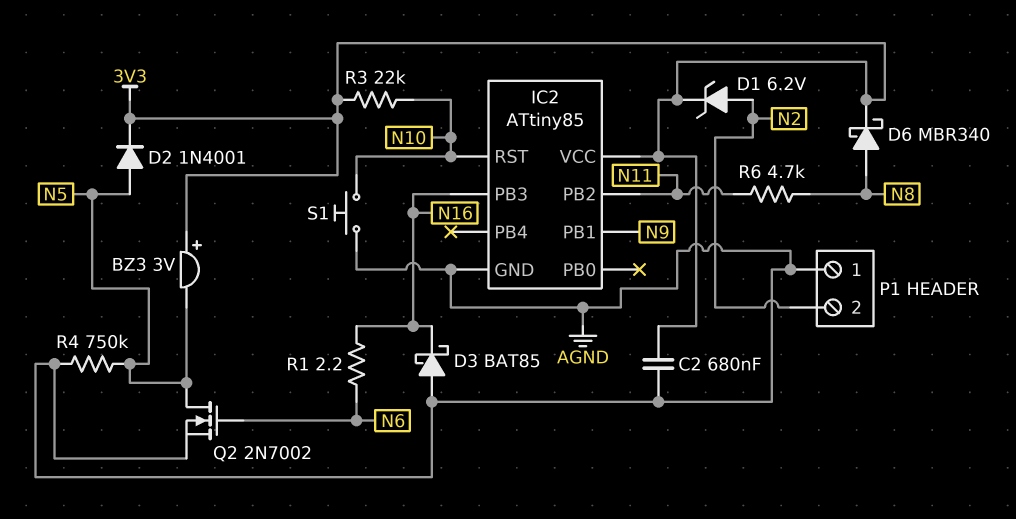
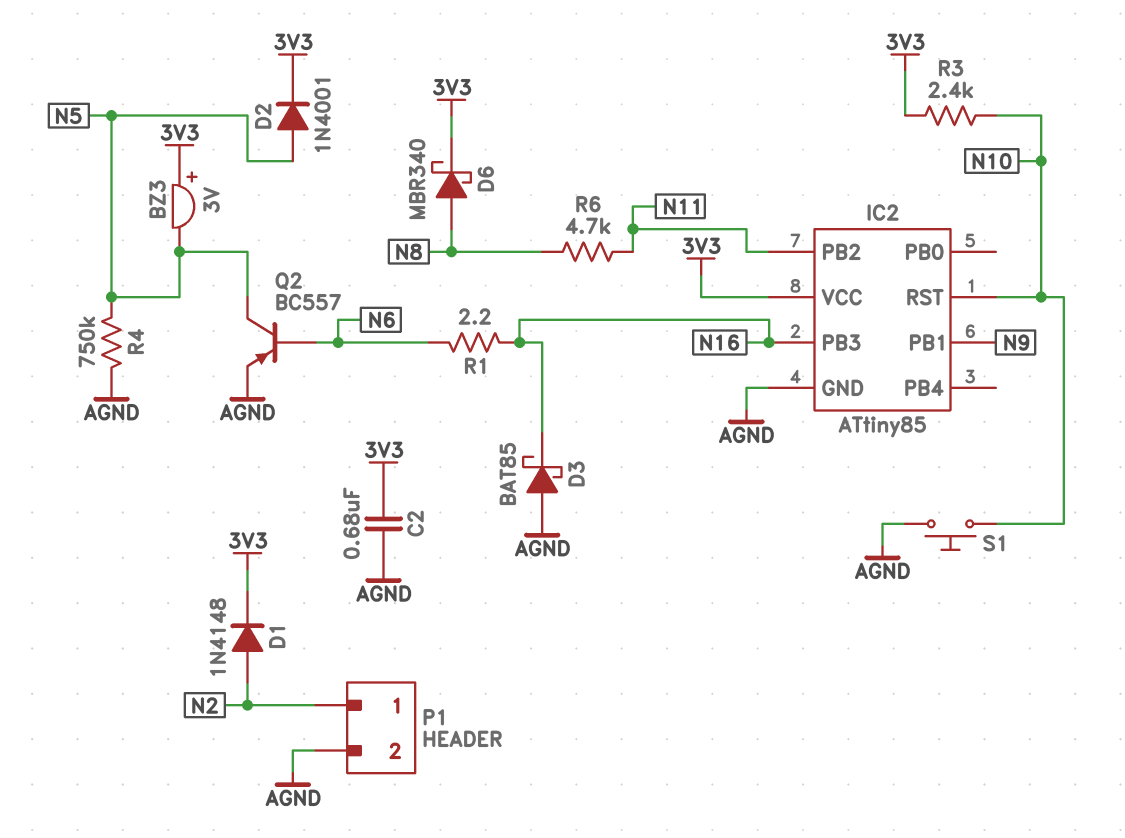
D1: zener 6.2V (A N2, K 3V3) -> diode 1N4148 (A N2, K 3V3)
P1 pin 1: AGND -> N2
P1 pin 2: N2 -> AGND
Q2: NMOS 2N7002 (G N6, D N5, S AGND) -> PNP BC557 (B N6, C N5, E AGND)
R3: 22k (3V3, N10) -> 2.4k (3V3, N10)

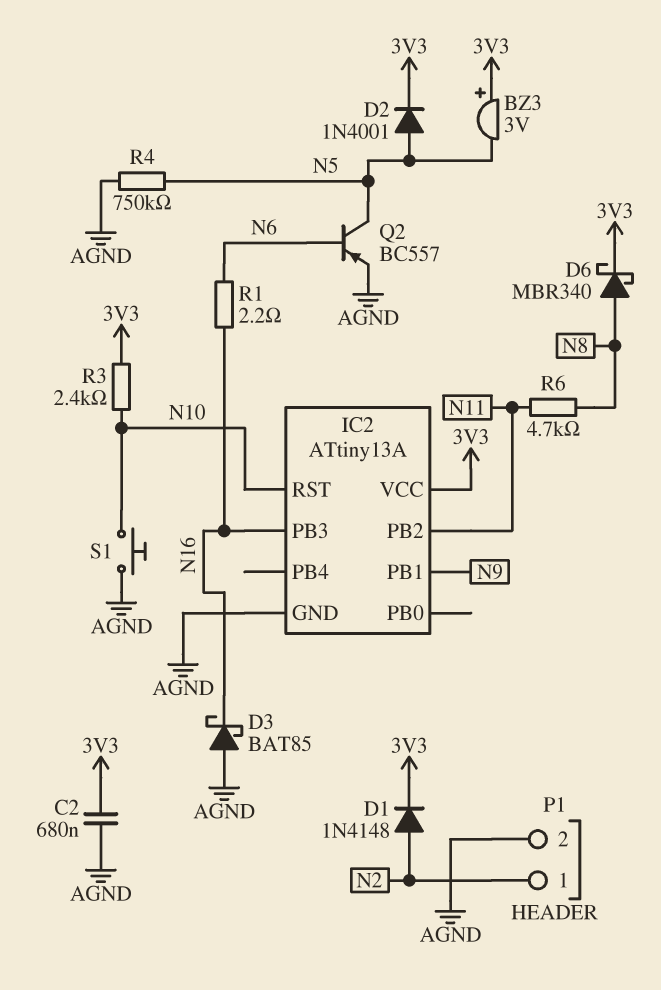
IC2: ATtiny85 -> ATtiny13A

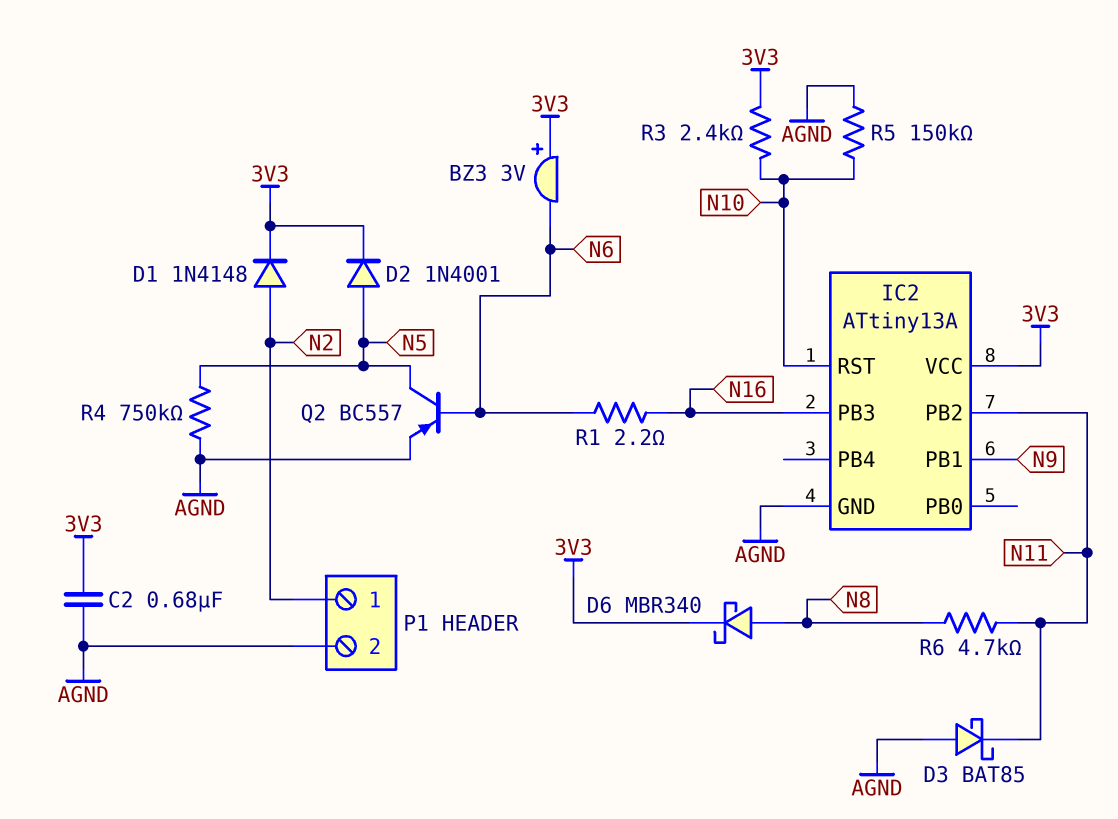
BZ3: buzzer 3V (plus 3V3, minus N5) -> buzzer 3V (plus 3V3, minus N6)
D3: schottky BAT85 (A AGND, K N16) -> schottky BAT85 (A AGND, K N11)
R5: none -> 150k (AGND, N10)
S1: button (AGND, N10) -> none

